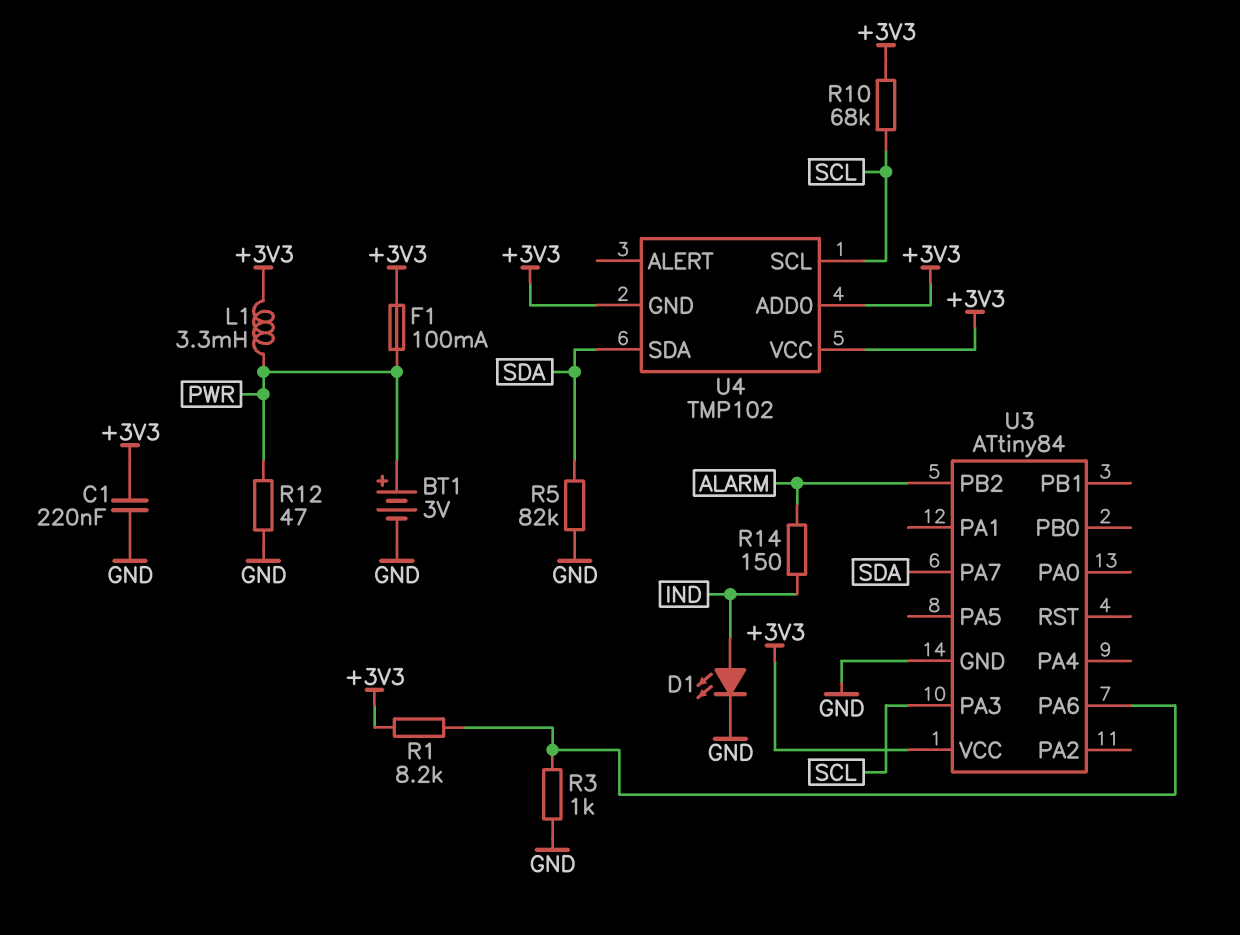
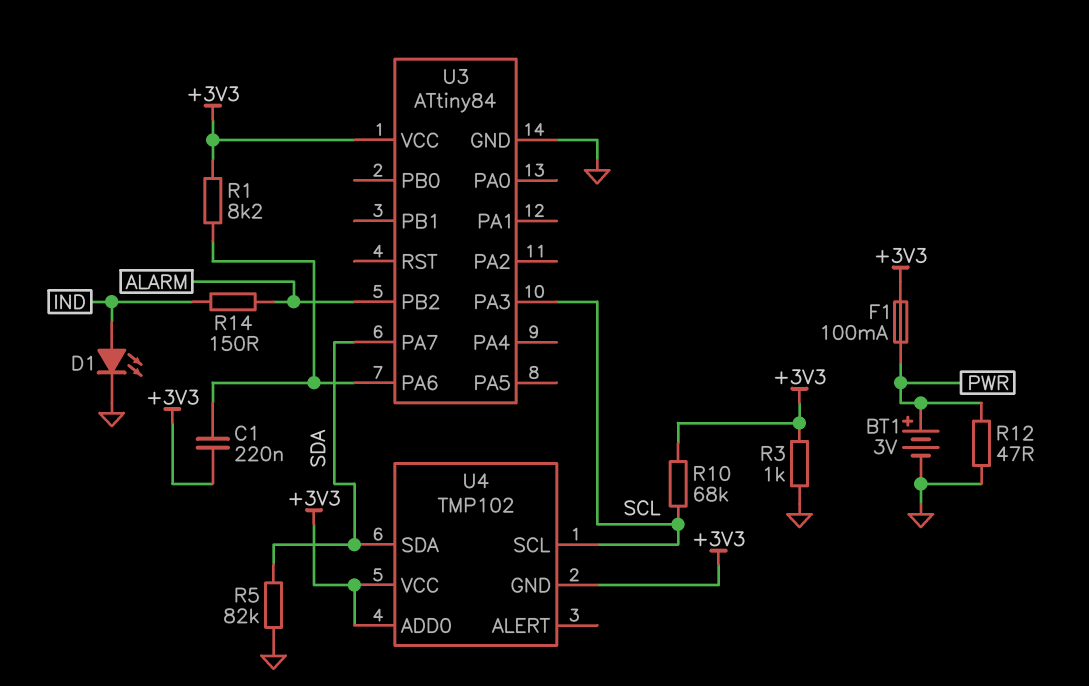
C1: 220nF (+3V3, GND) -> 220nF (+3V3, U3/PA6)
L1: 3.3mH (+3V3, PWR) -> none
R3: 1k (GND, U3/PA6) -> 1k (+3V3, GND)

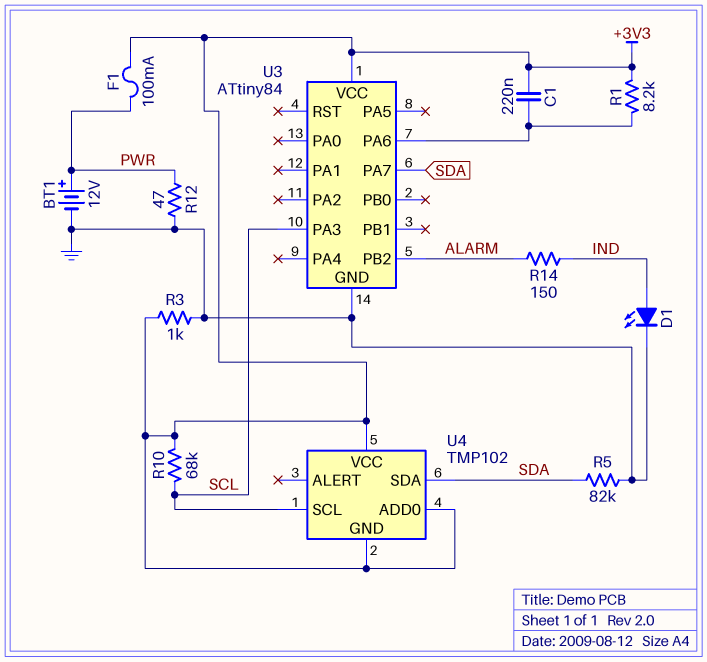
BT1: 3V (plus PWR, minus GND) -> 12V (plus PWR, minus GND)

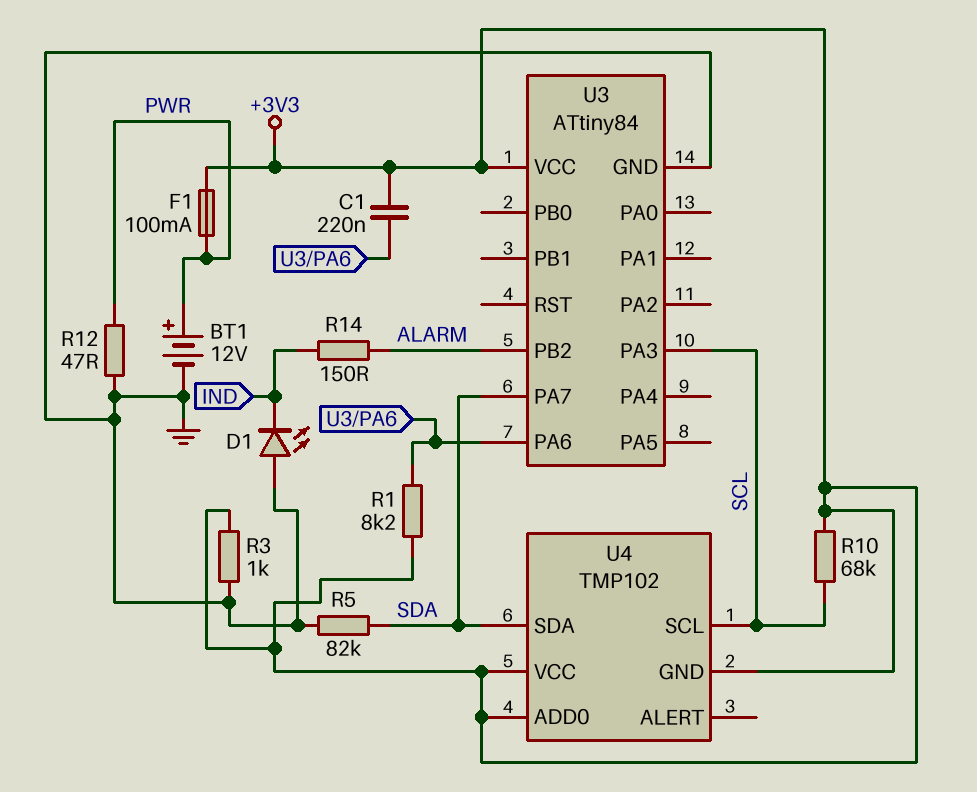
D1: LED (A IND, K GND) -> LED (A GND, K IND)

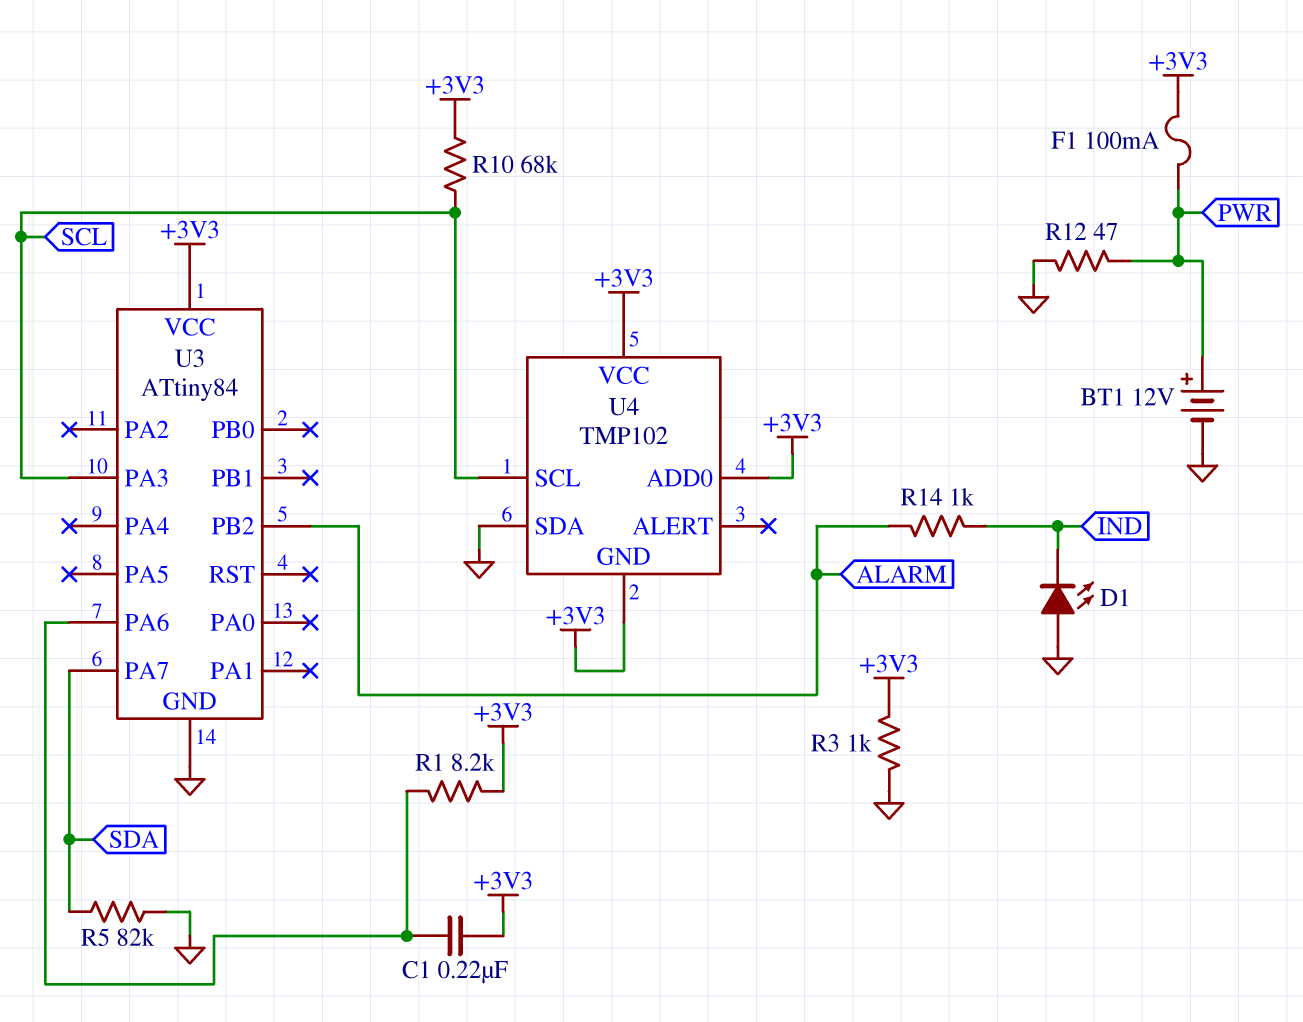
R14: 150 (ALARM, IND) -> 1k (ALARM, IND)
U4 pin SDA: SDA -> GND

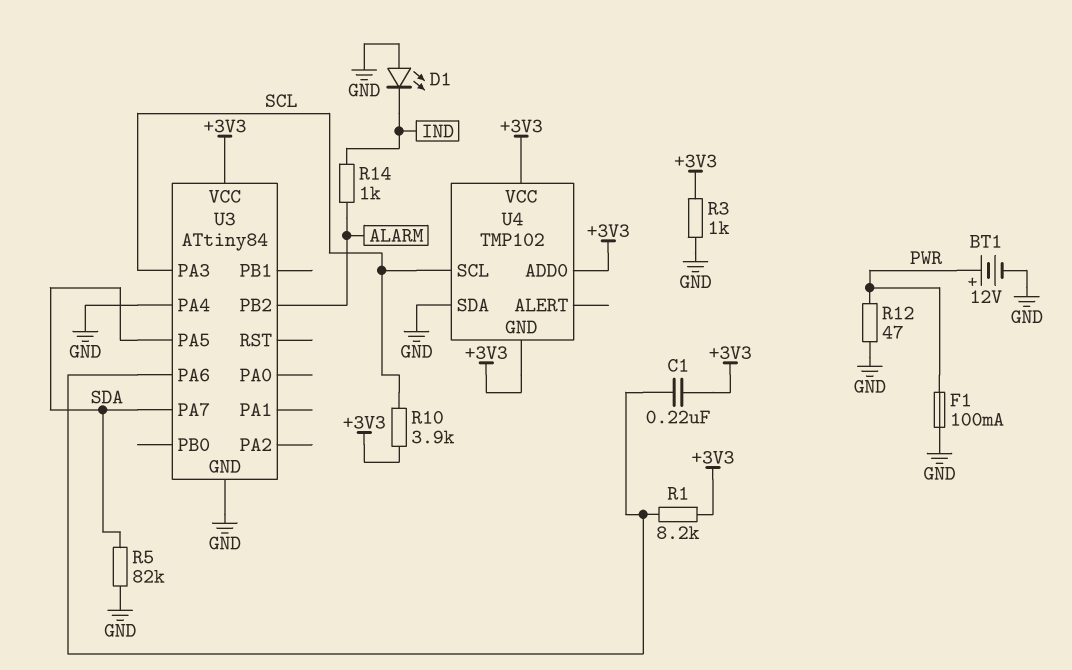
F1: 100mA (+3V3, PWR) -> 100mA (GND, PWR)
R10: 68k (+3V3, SCL) -> 3.9k (+3V3, SCL)
U3 pin PA4: none -> GND
U3 pin PA5: none -> SDA

